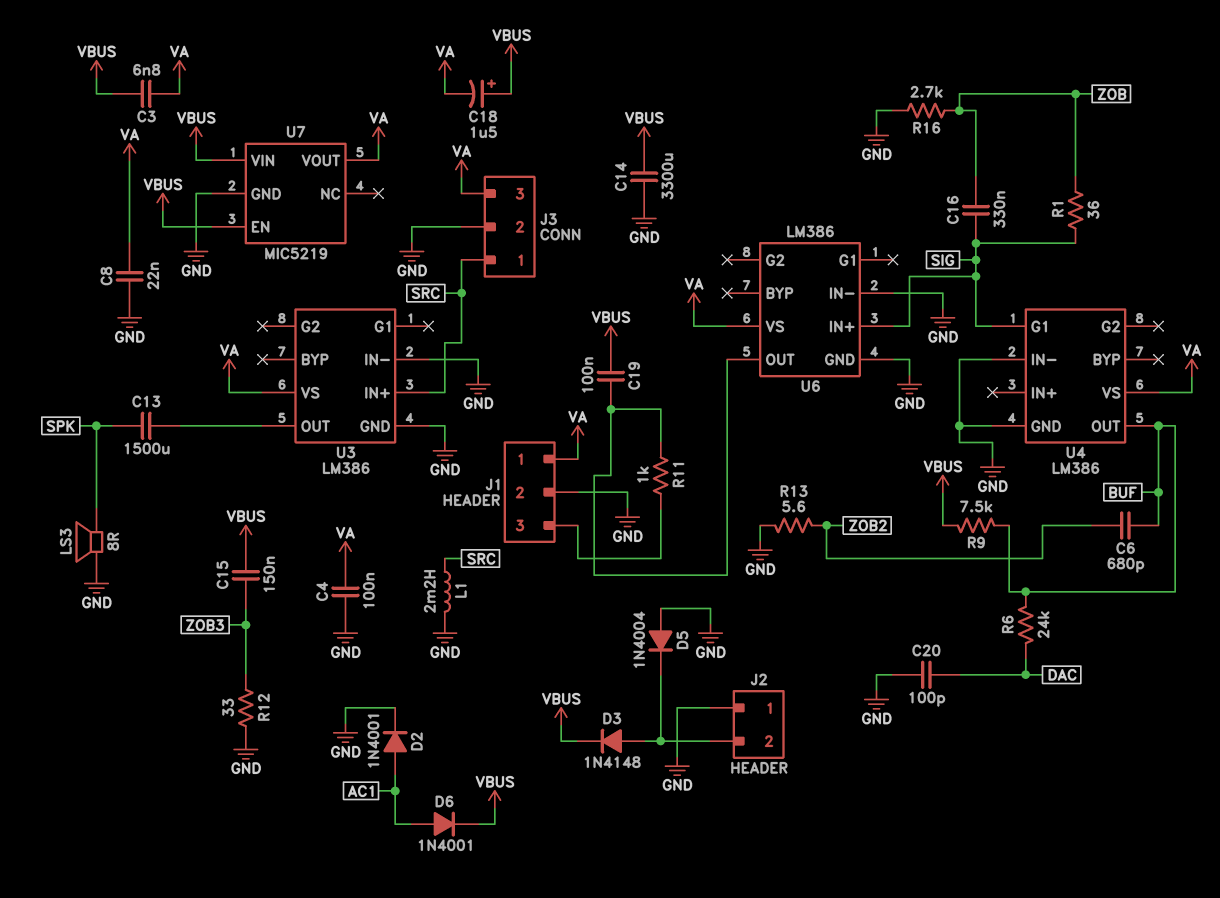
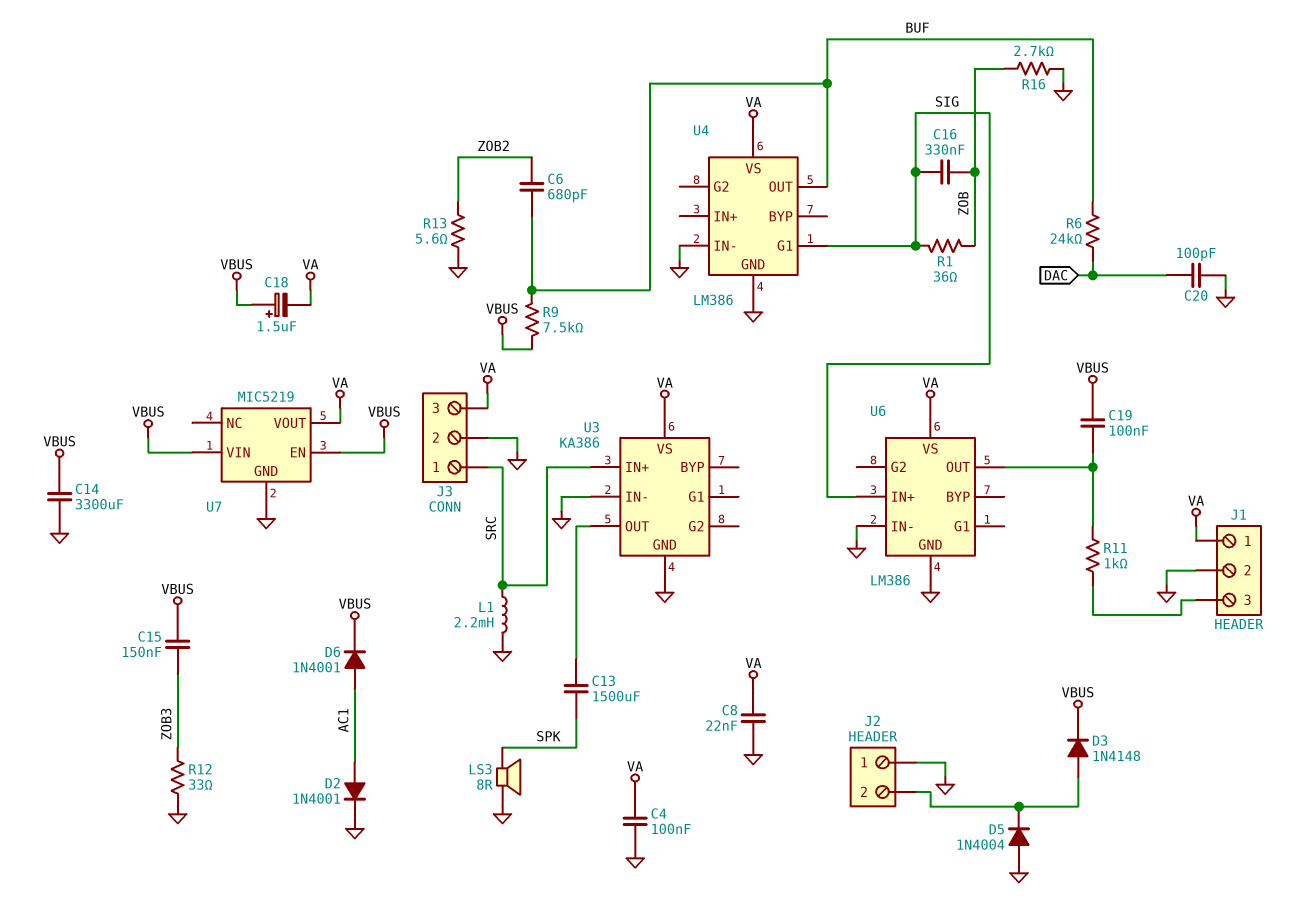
C3: 6.8nF (VA, VBUS) -> none
U3: LM386 -> KA386

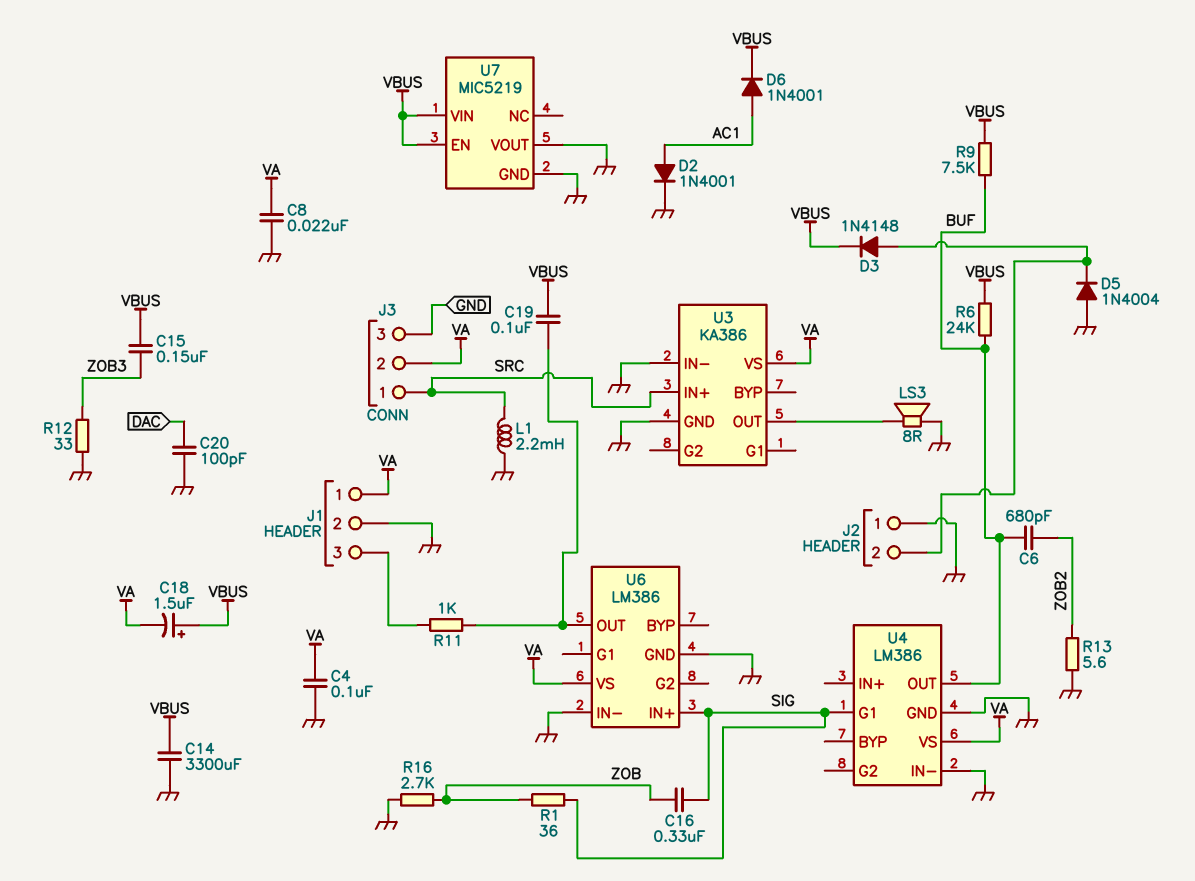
C13: 1500uF (SPK, U3/OUT) -> none
J3 pin 2: GND -> VA
J3 pin 3: VA -> GND
LS3: speaker 8R (GND, SPK) -> speaker 8R (GND, U3/OUT)
R6: 24k (BUF, DAC) -> 24k (BUF, VBUS)
U7 pin VOUT: VA -> GND

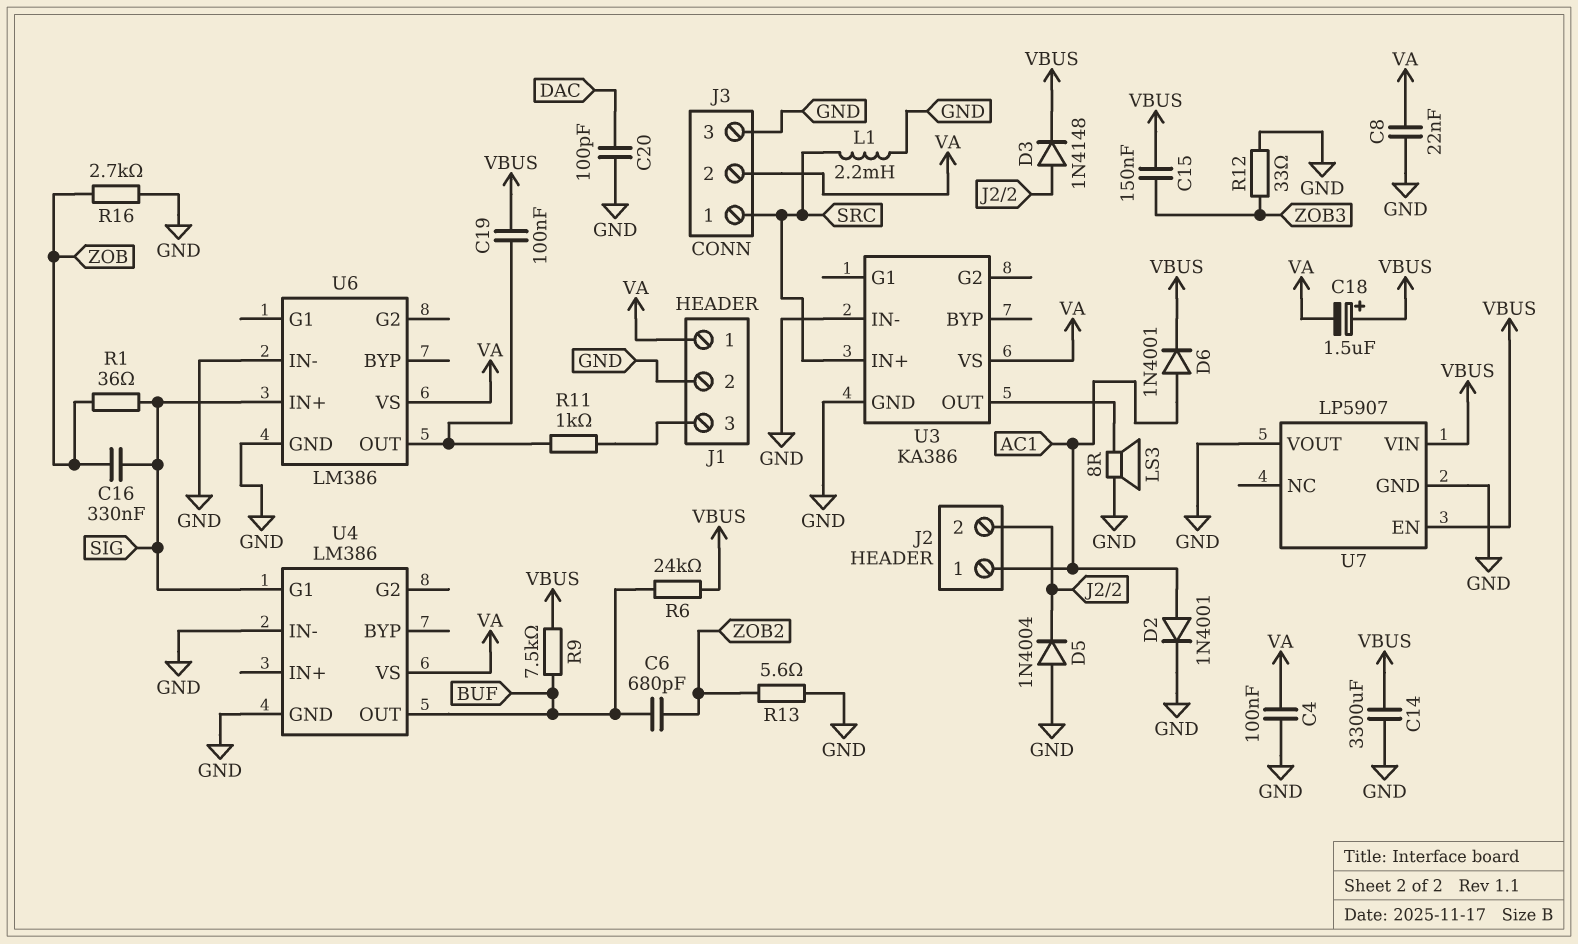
J2 pin 1: GND -> AC1
U7: MIC5219 -> LP5907

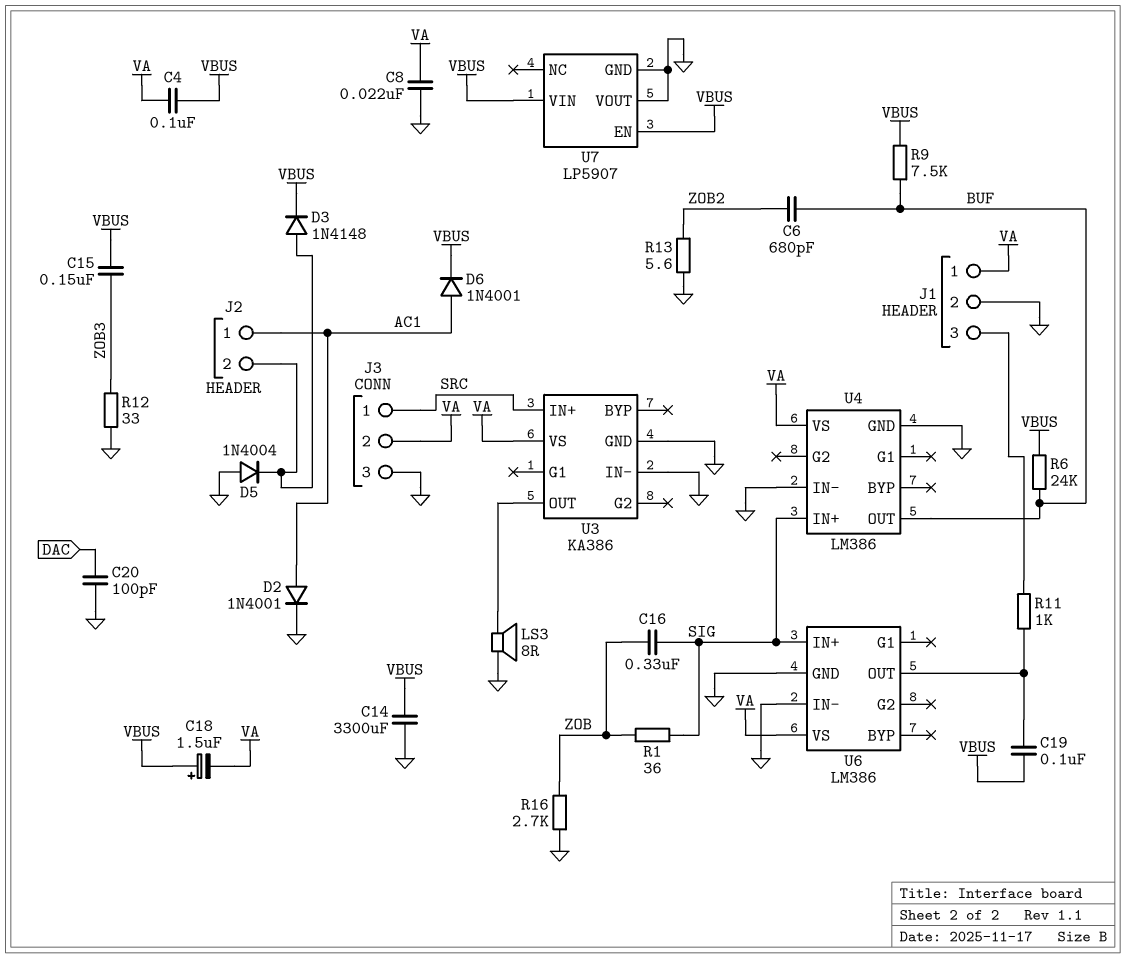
C4: 100nF (GND, VA) -> 100nF (VA, VBUS)
L1: 2.2mH (GND, SRC) -> none
U4 pin G1: SIG -> none
U4 pin IN+: none -> SIG

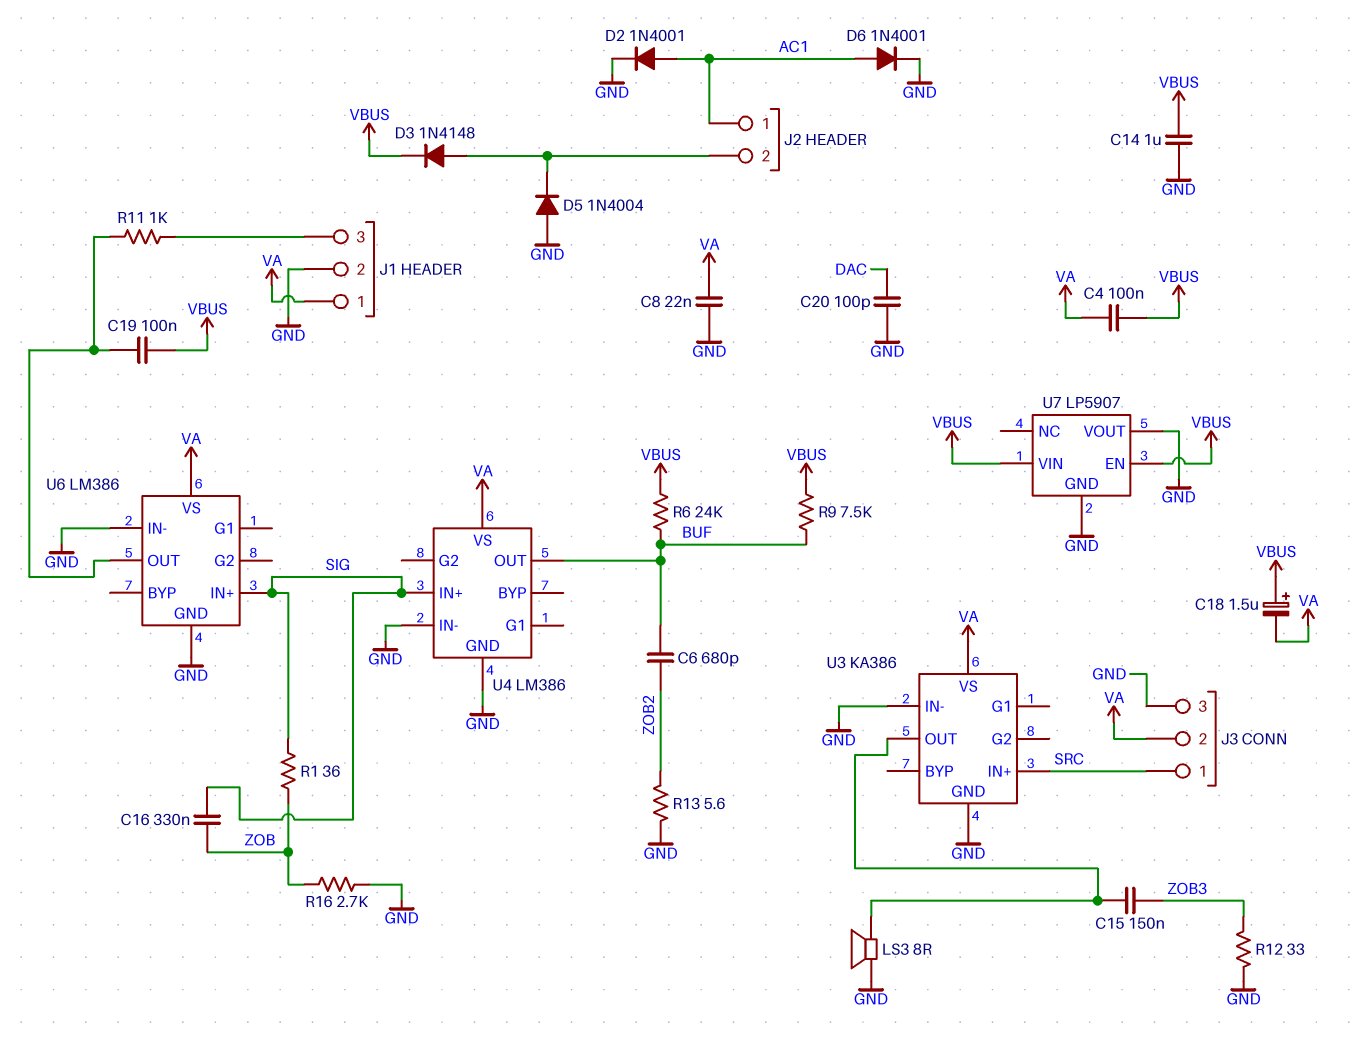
C14: 3300uF (GND, VBUS) -> 1uF (GND, VBUS)
C15: 150nF (VBUS, ZOB3) -> 150nF (U3/OUT, ZOB3)
D6: diode 1N4001 (A AC1, K VBUS) -> diode 1N4001 (A AC1, K GND)

